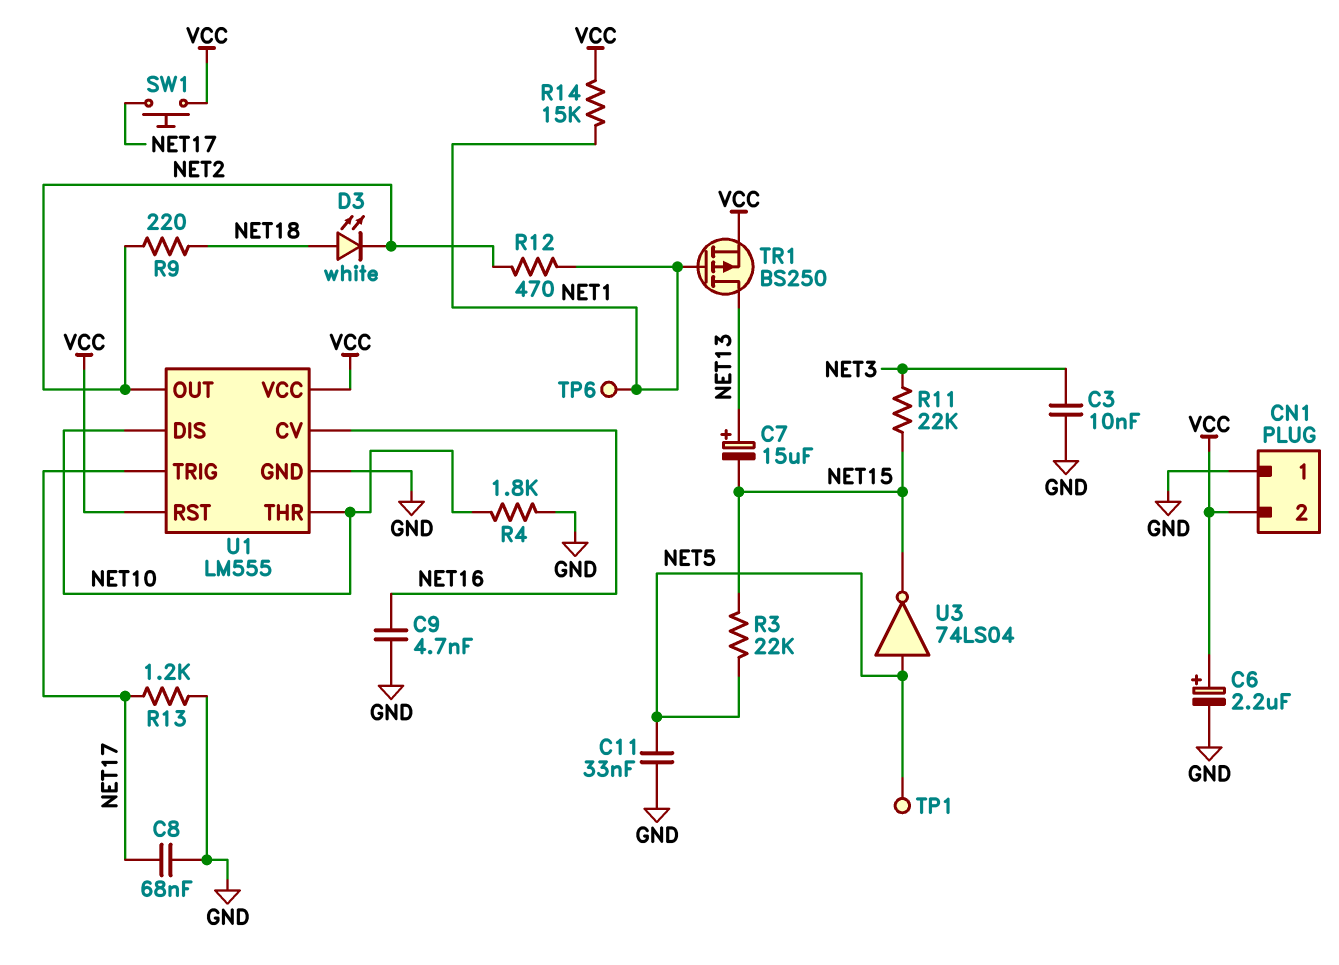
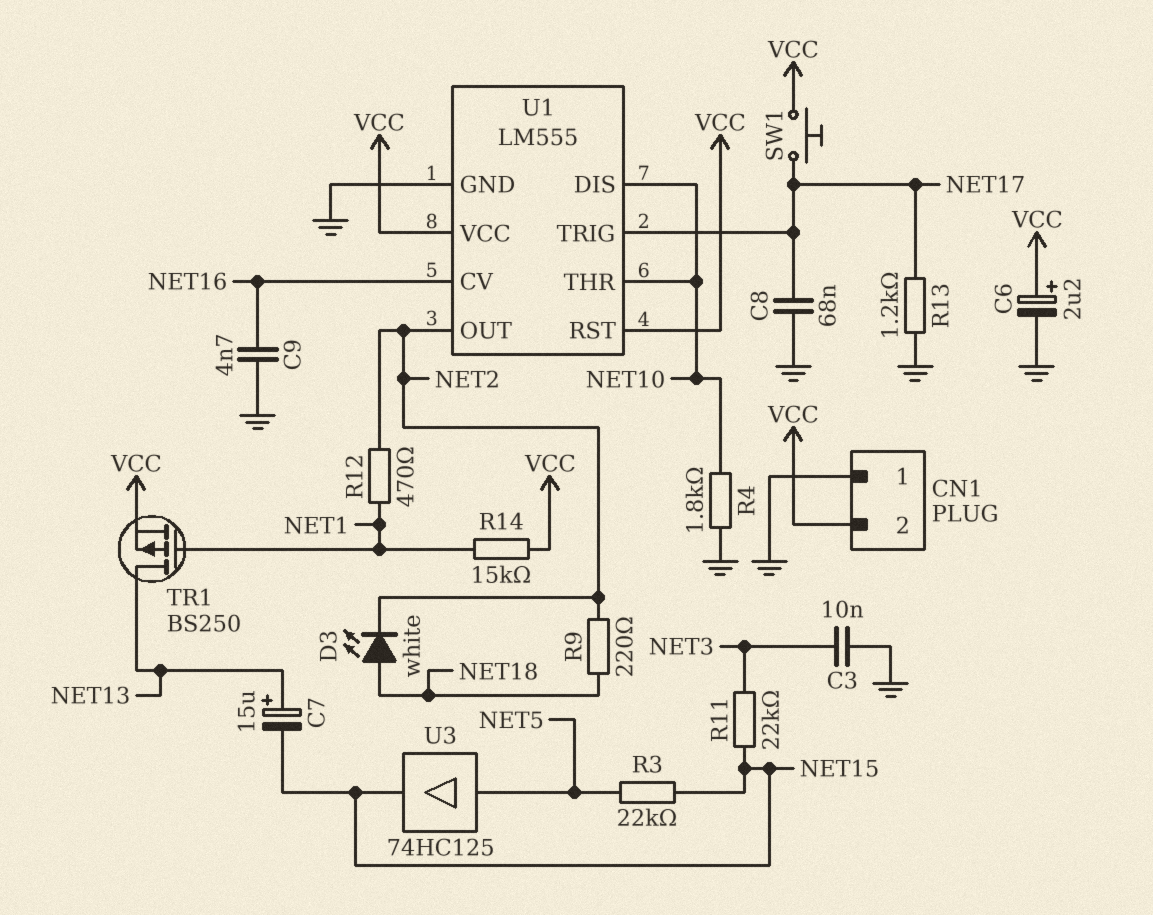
C11: 33nF (GND, NET5) -> none
TP1: test point (NET5) -> none
TP6: test point (NET1) -> none
U3: NOT 74LS04 (in NET5, out NET15) -> buffer 74HC125 (in NET5, out NET15)

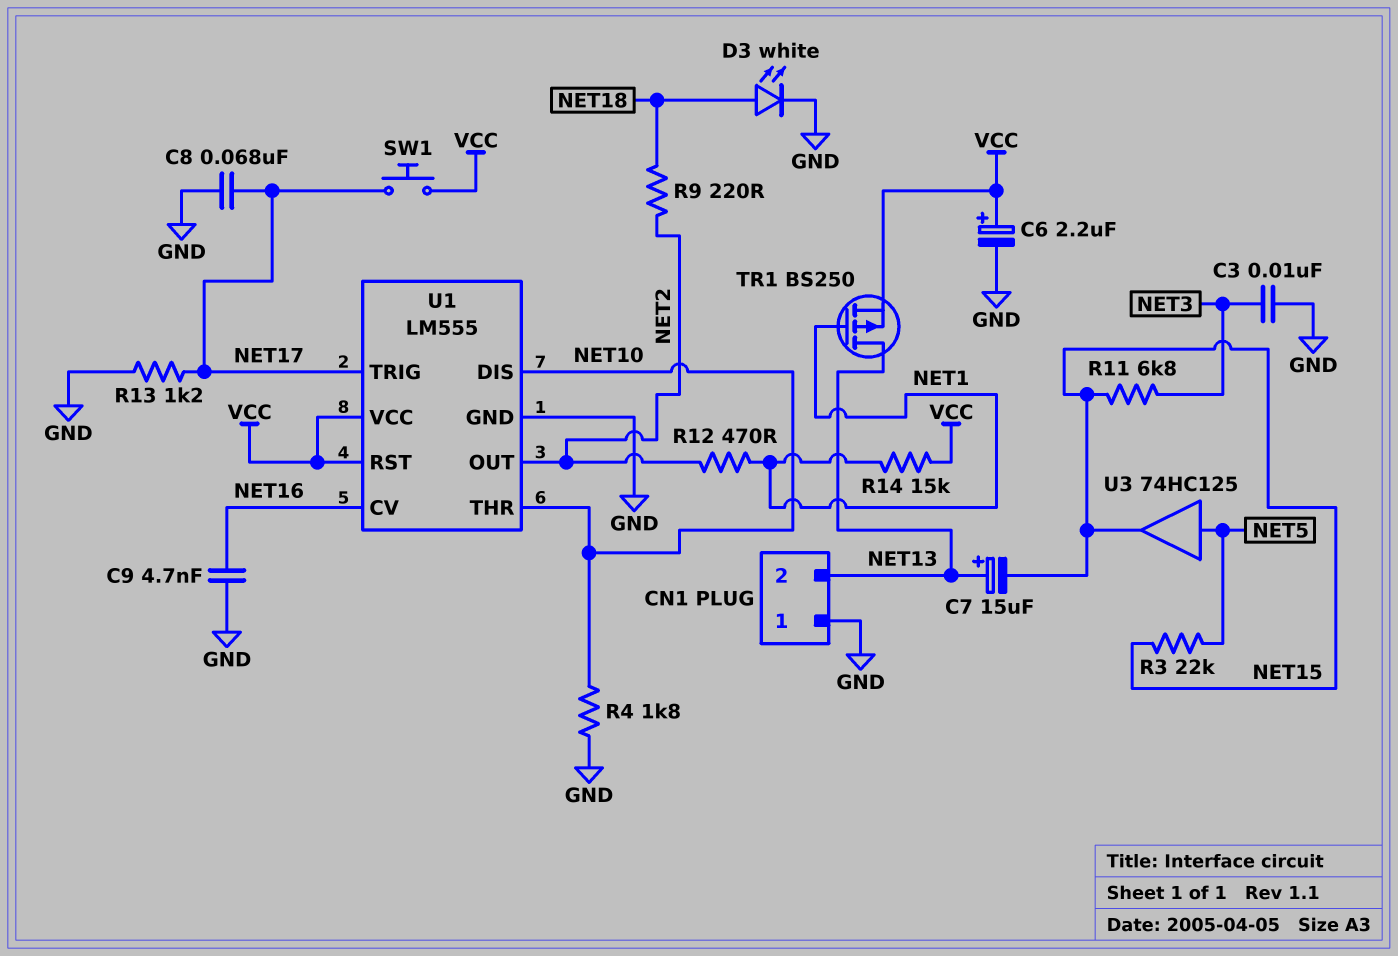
CN1 pin 2: VCC -> NET13
D3: LED white (A NET18, K NET2) -> LED white (A NET18, K GND)
R11: 22k (NET3, NET15) -> 6.8k (NET3, NET15)

